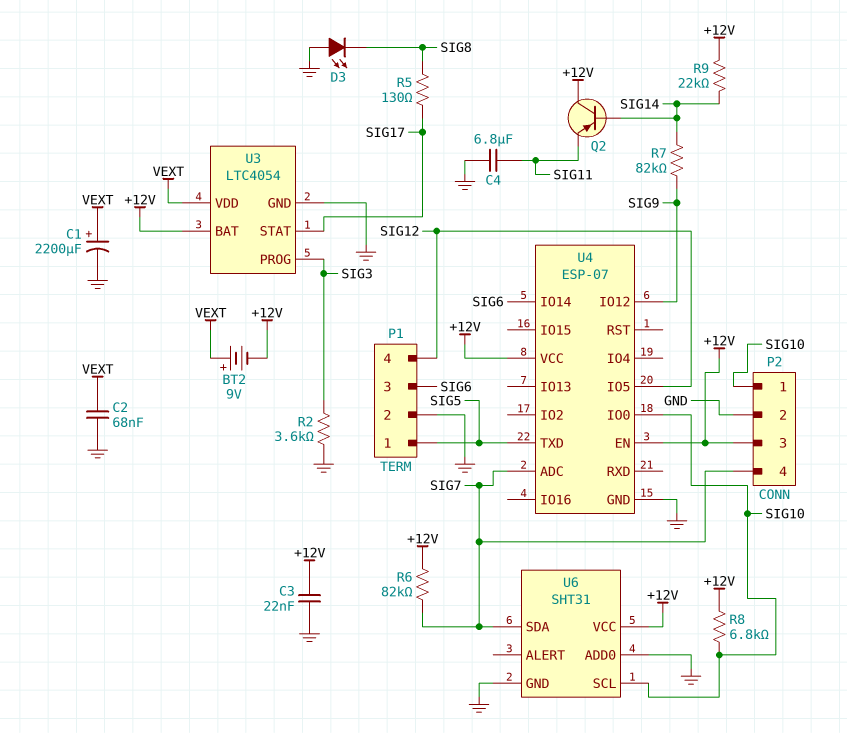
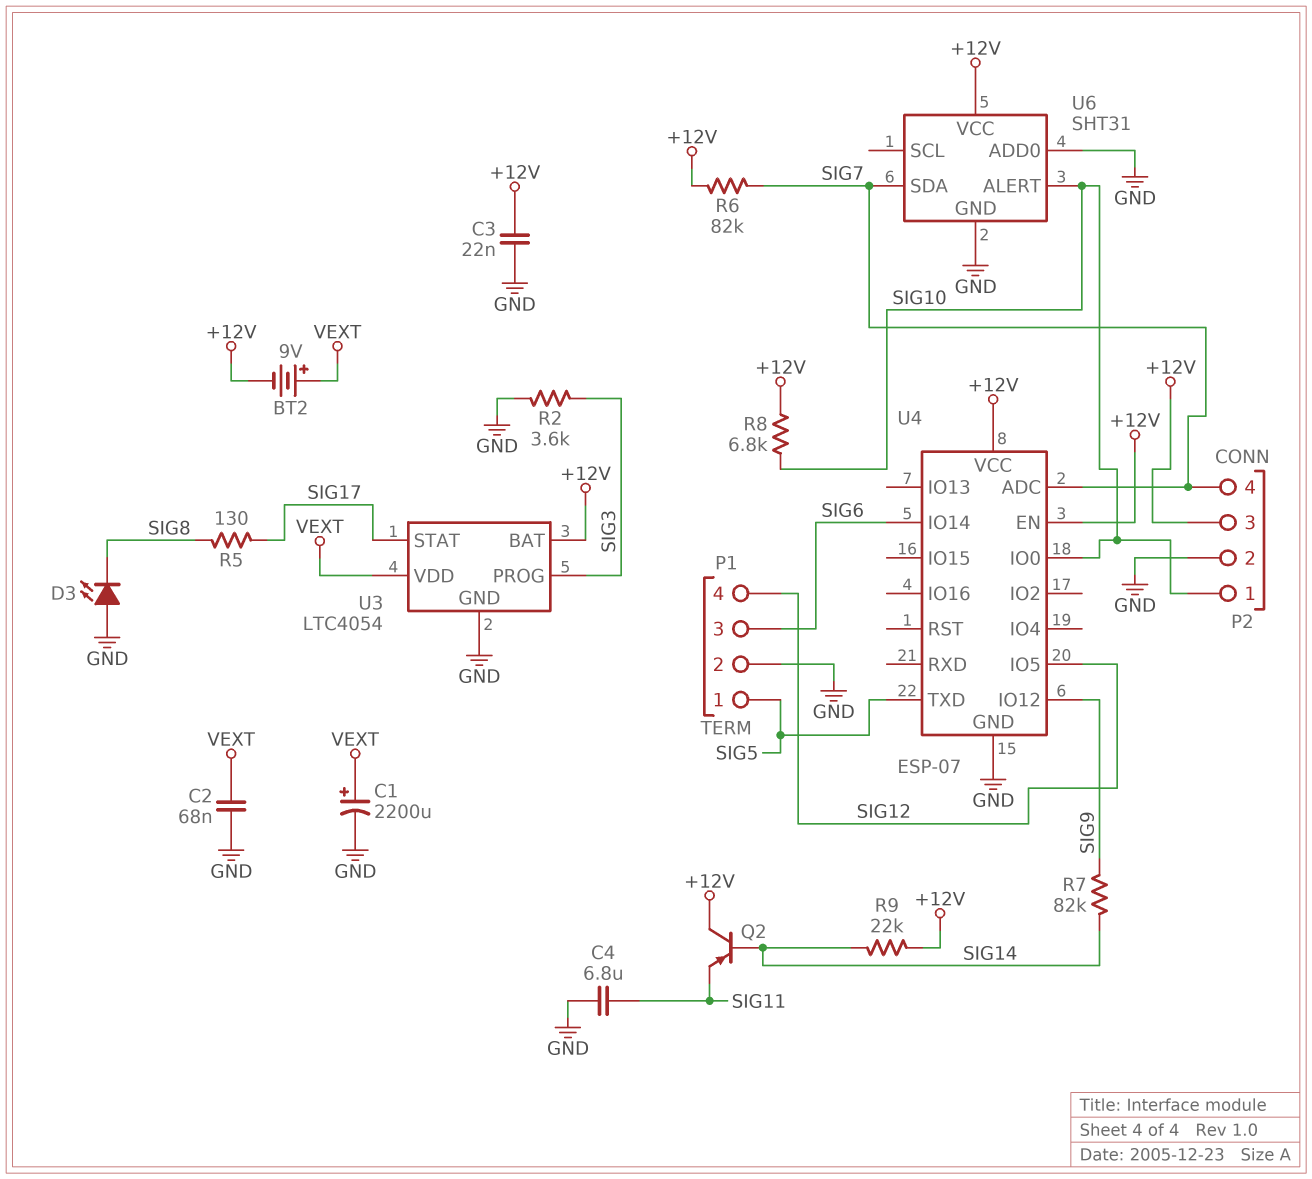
U6 pin ALERT: none -> SIG10
U6 pin SCL: SIG10 -> none

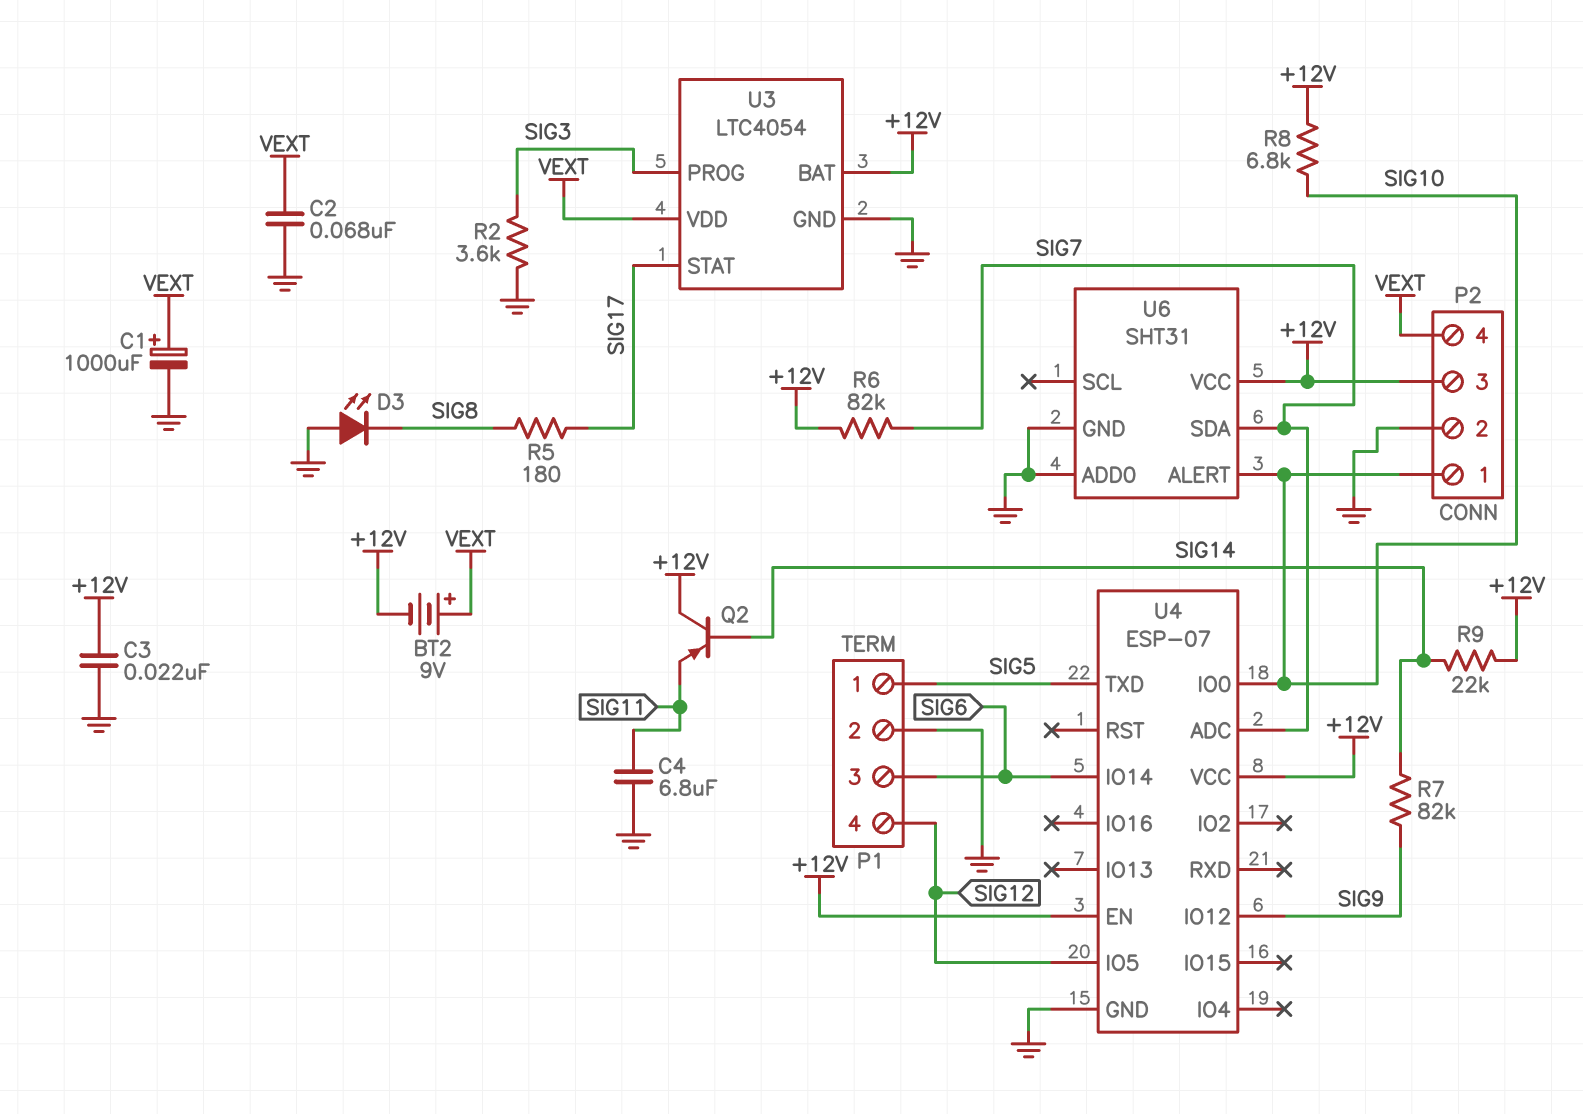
C1: 2200uF (plus VEXT, minus GND) -> 1000uF (plus VEXT, minus GND)
P2 pin 4: SIG7 -> VEXT
R5: 130 (SIG8, SIG17) -> 180 (SIG8, SIG17)

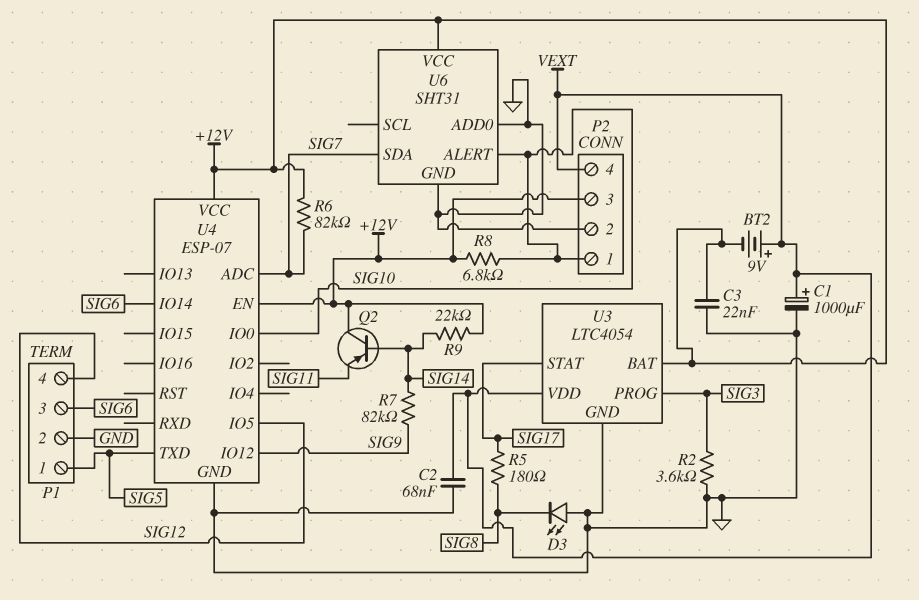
C4: 6.8uF (GND, SIG11) -> none

